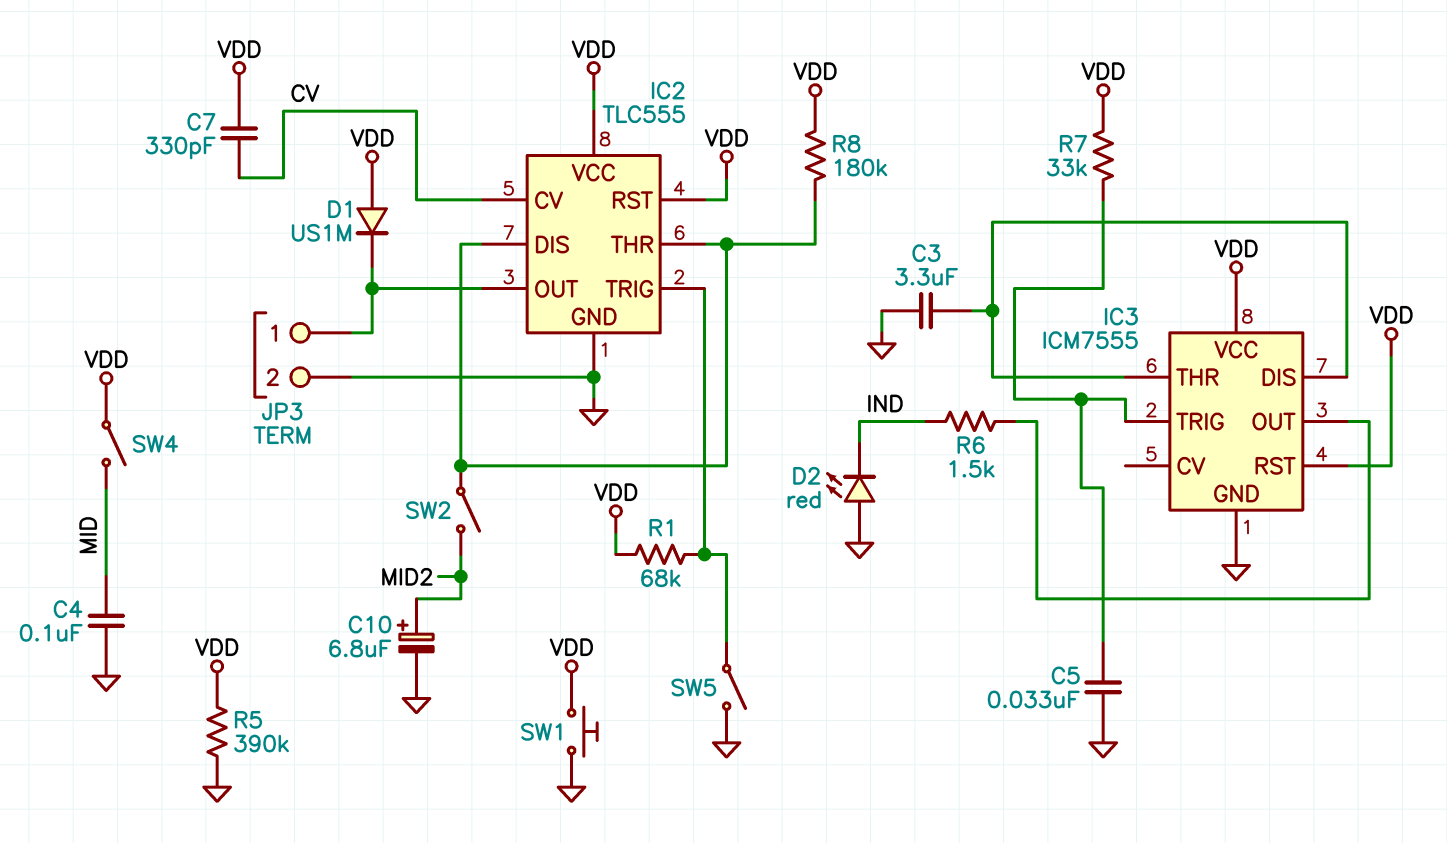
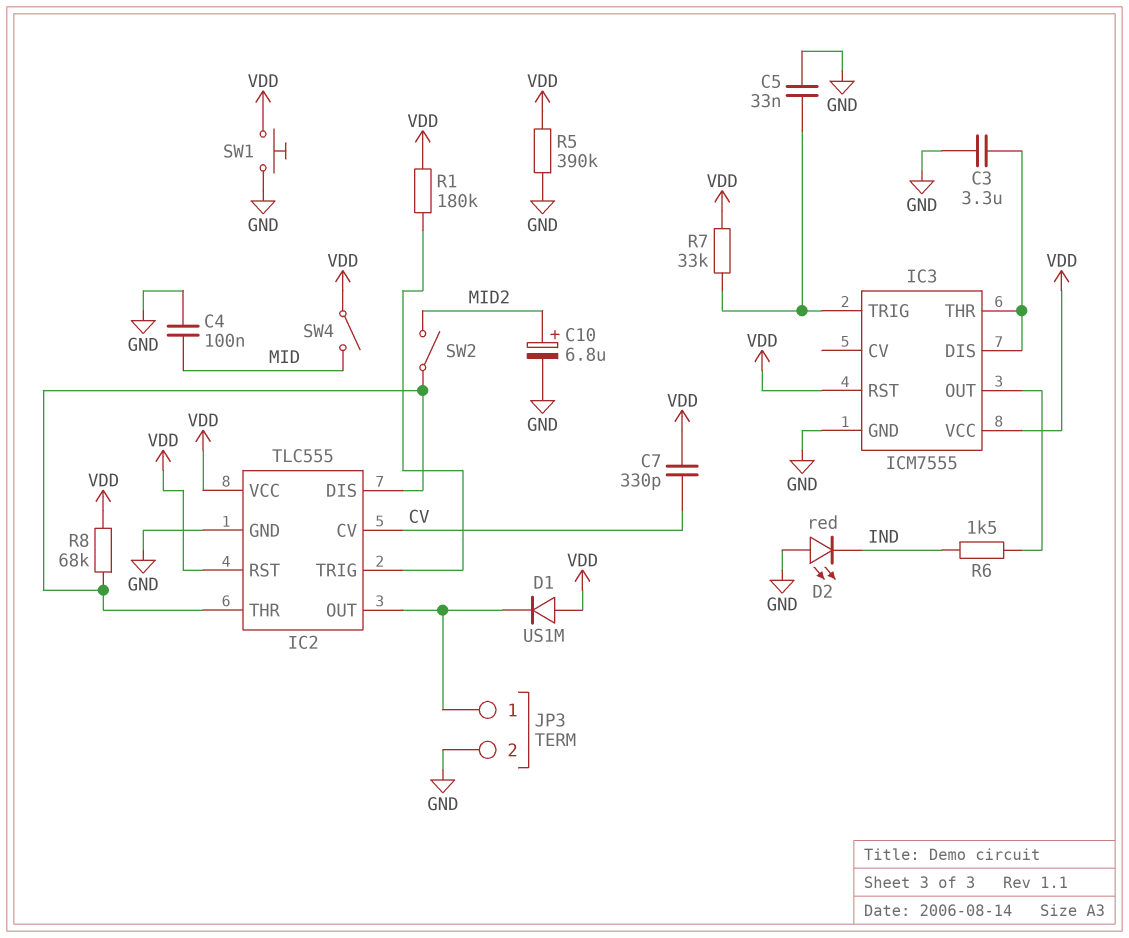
R1: 68k (IC2/TRIG, VDD) -> 180k (IC2/TRIG, VDD)
R8: 180k (IC2/DIS, VDD) -> 68k (IC2/DIS, VDD)
SW5: switch (GND, IC2/TRIG) -> none

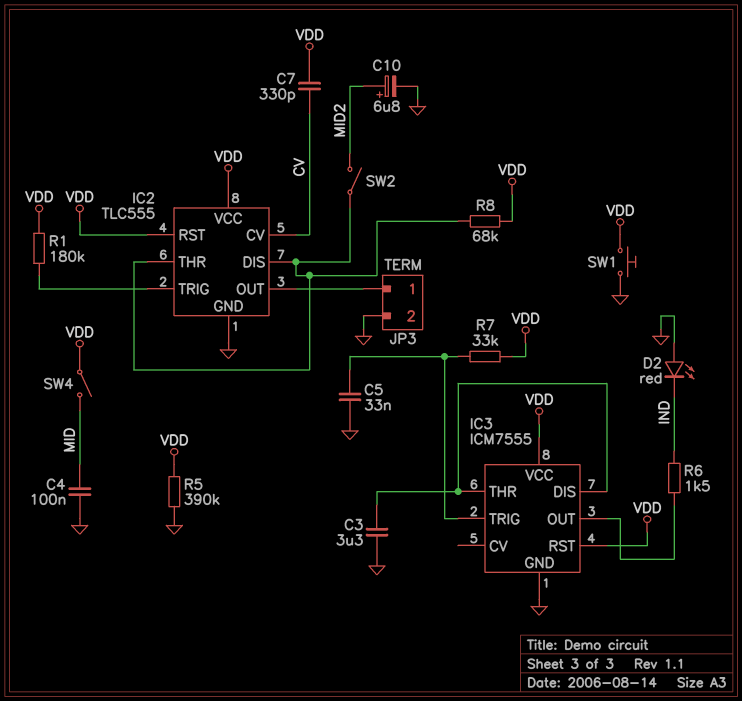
D1: diode US1M (A VDD, K IC2/OUT) -> none

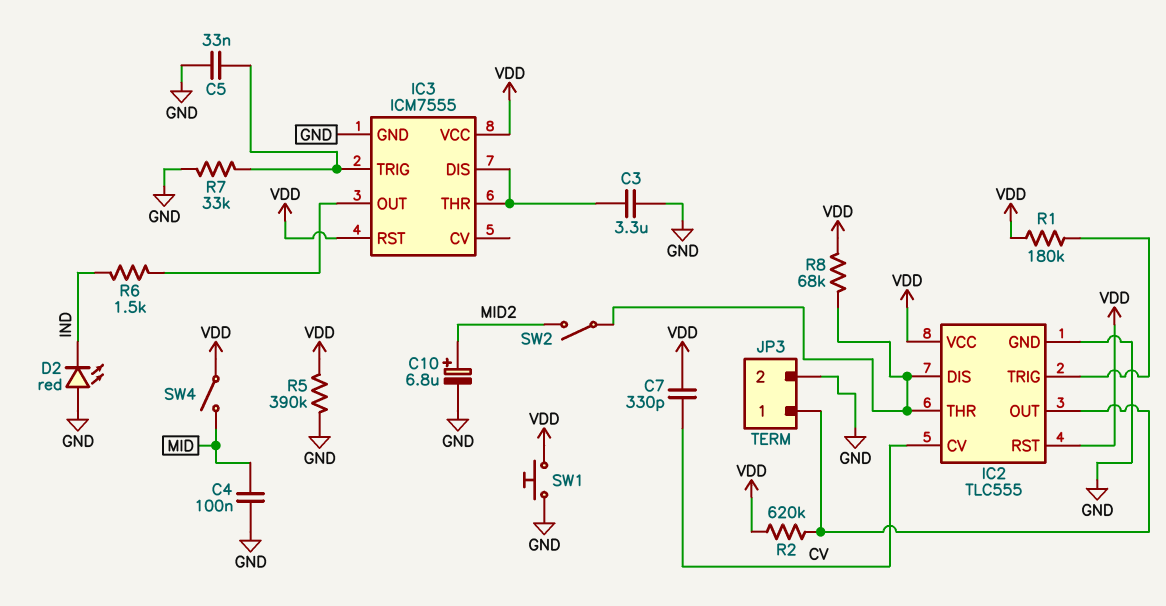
R2: none -> 620k (IC2/OUT, VDD)
R7: 33k (IC3/TRIG, VDD) -> 33k (GND, IC3/TRIG)

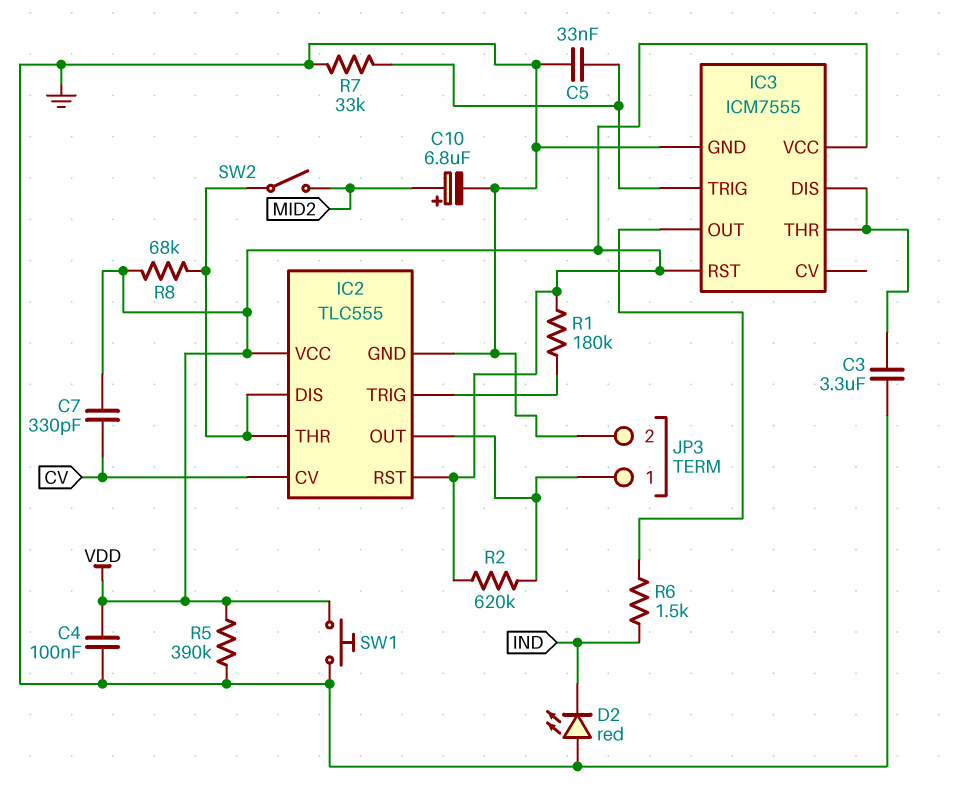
C4: 100nF (GND, MID) -> 100nF (GND, VDD)
SW4: switch (MID, VDD) -> none

